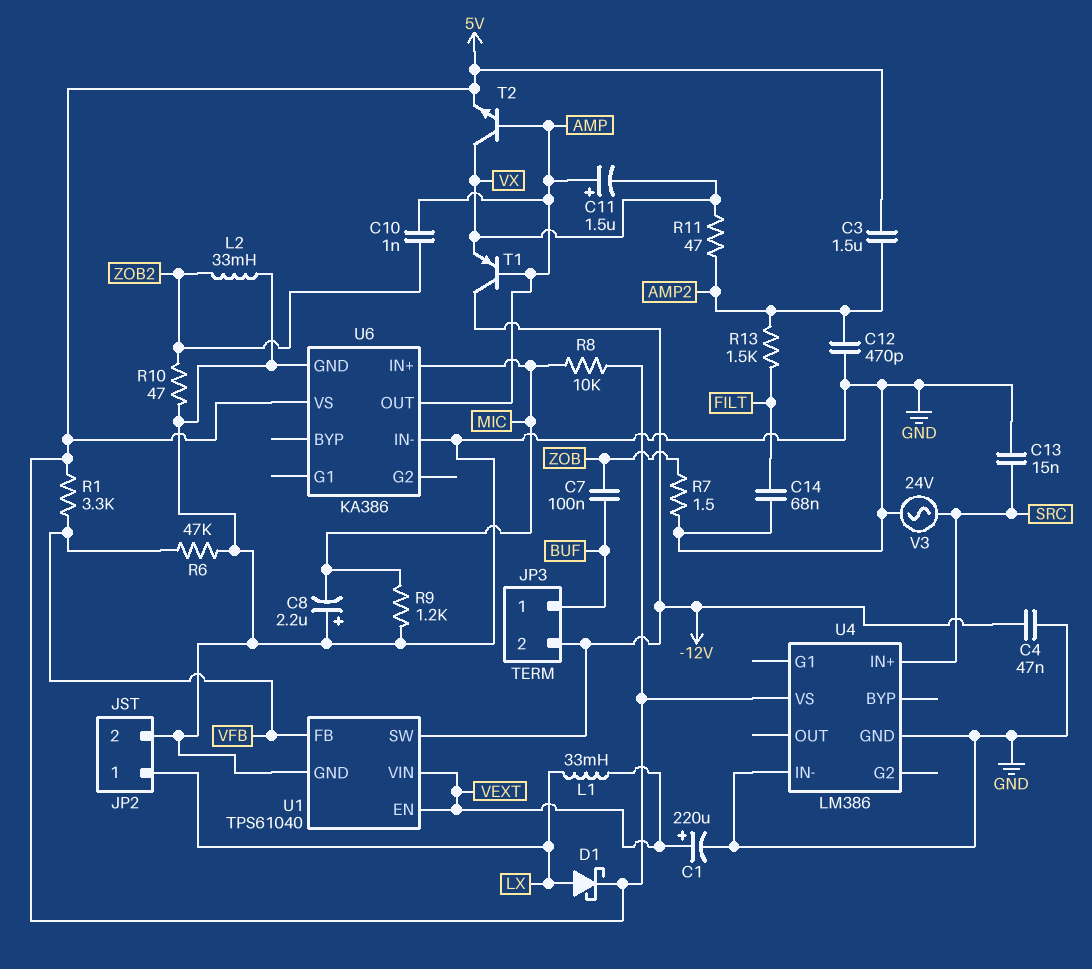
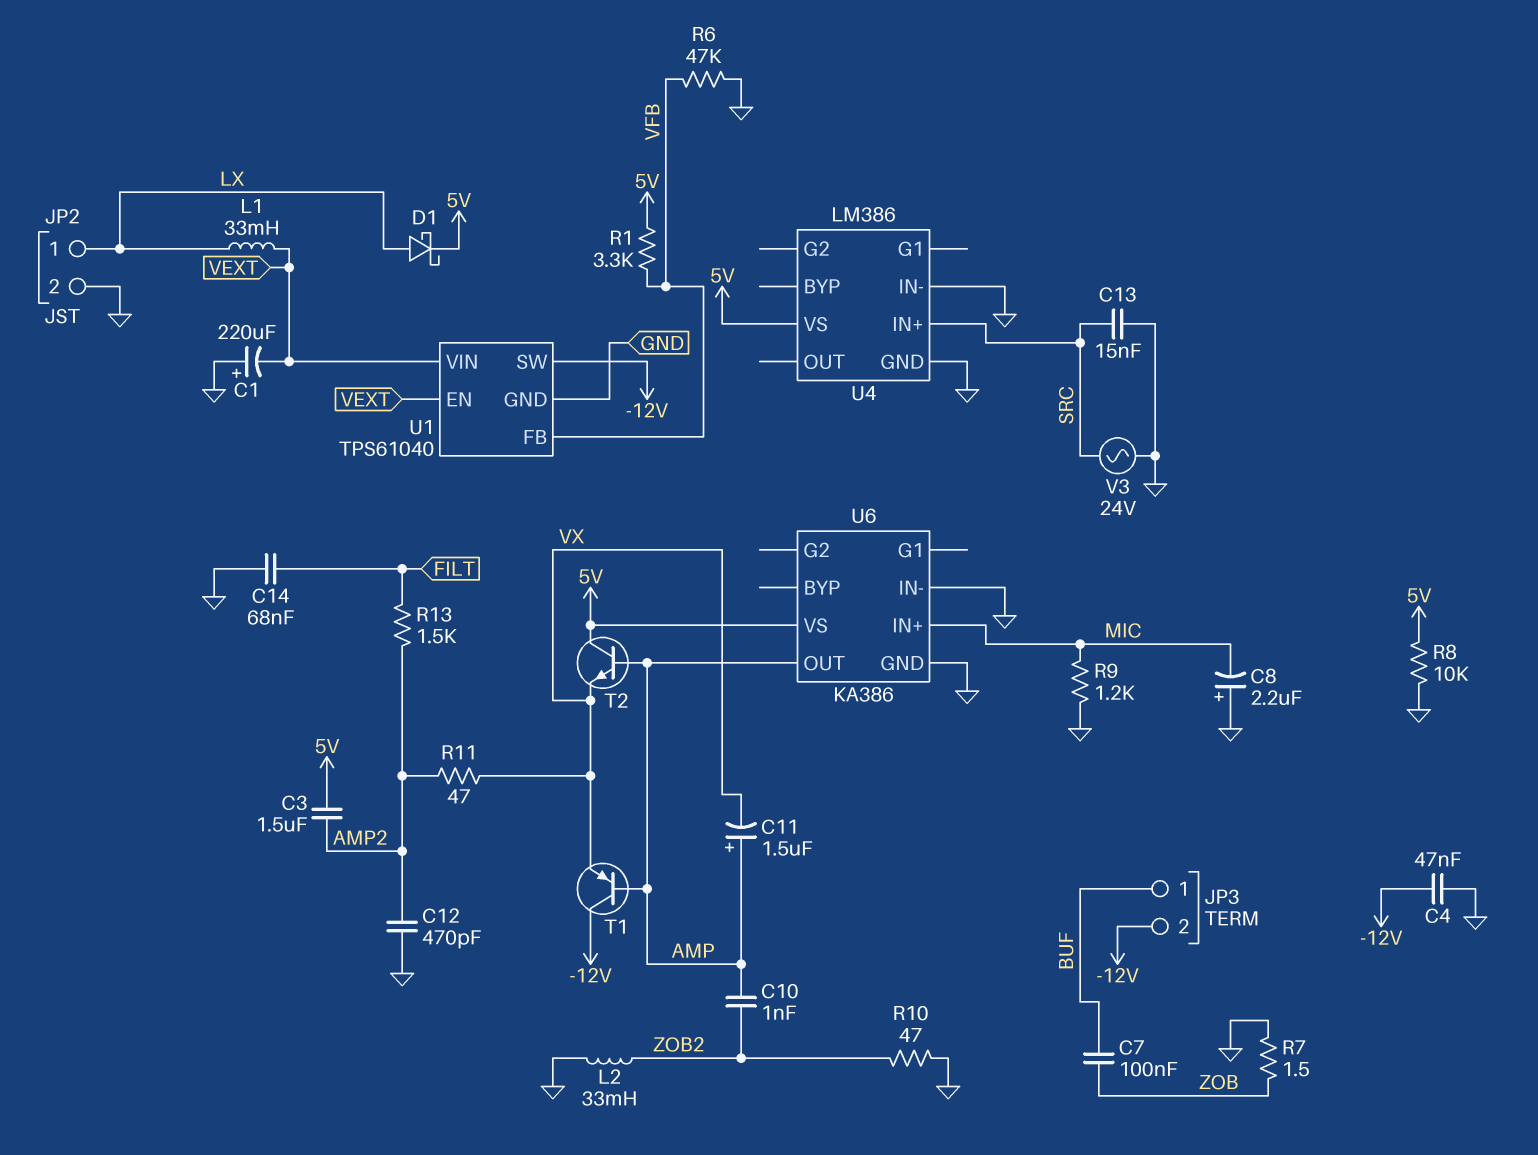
C1: 220uF (plus VEXT, minus GND) -> 220uF (plus GND, minus VEXT)
R8: 10k (5V, MIC) -> 10k (5V, GND)
T2: NPN (B AMP, C VX, E 5V) -> NPN (B AMP, C 5V, E VX)

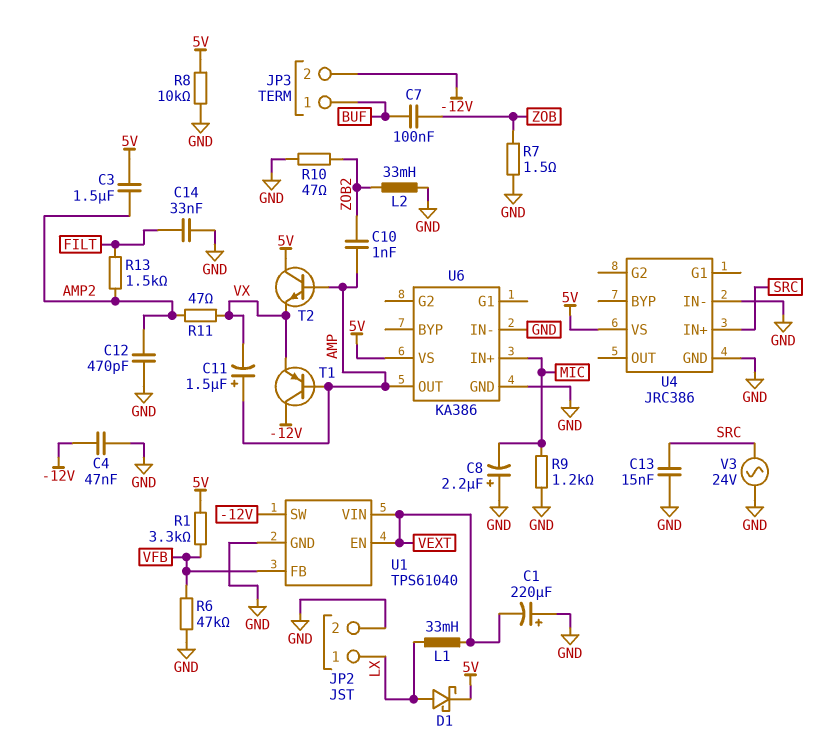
C14: 68nF (FILT, GND) -> 33nF (FILT, GND)
U4: LM386 -> JRC386

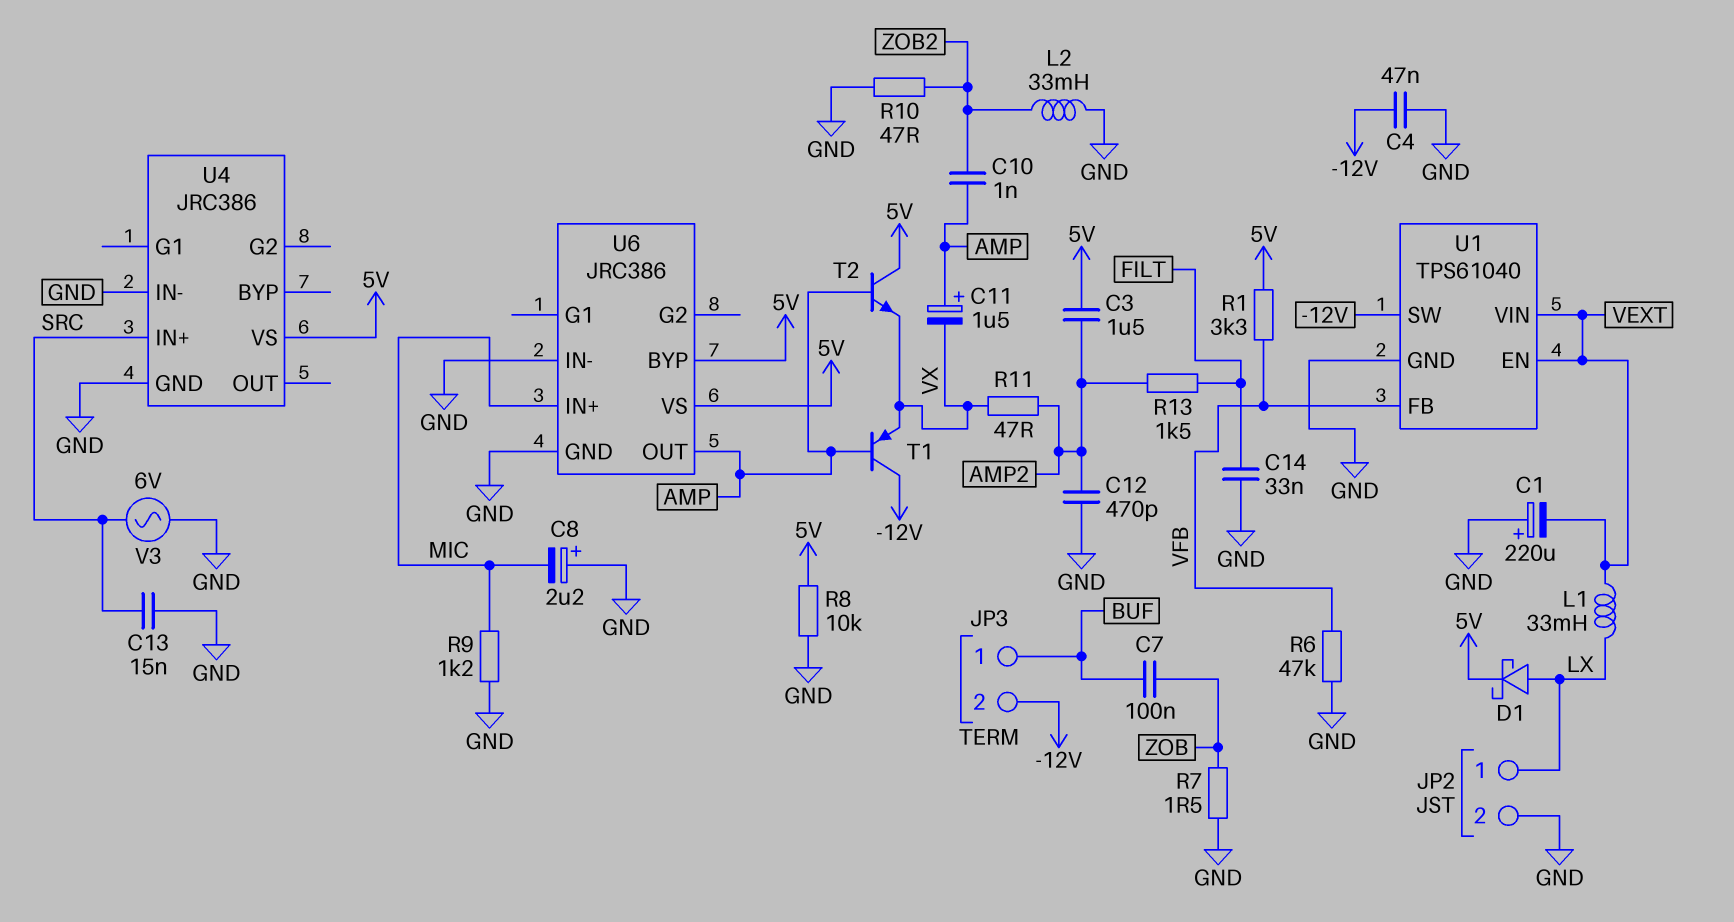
U6: KA386 -> JRC386
U6 pin BYP: none -> 5V
V3: AC 24V (GND, SRC) -> AC 6V (GND, SRC)

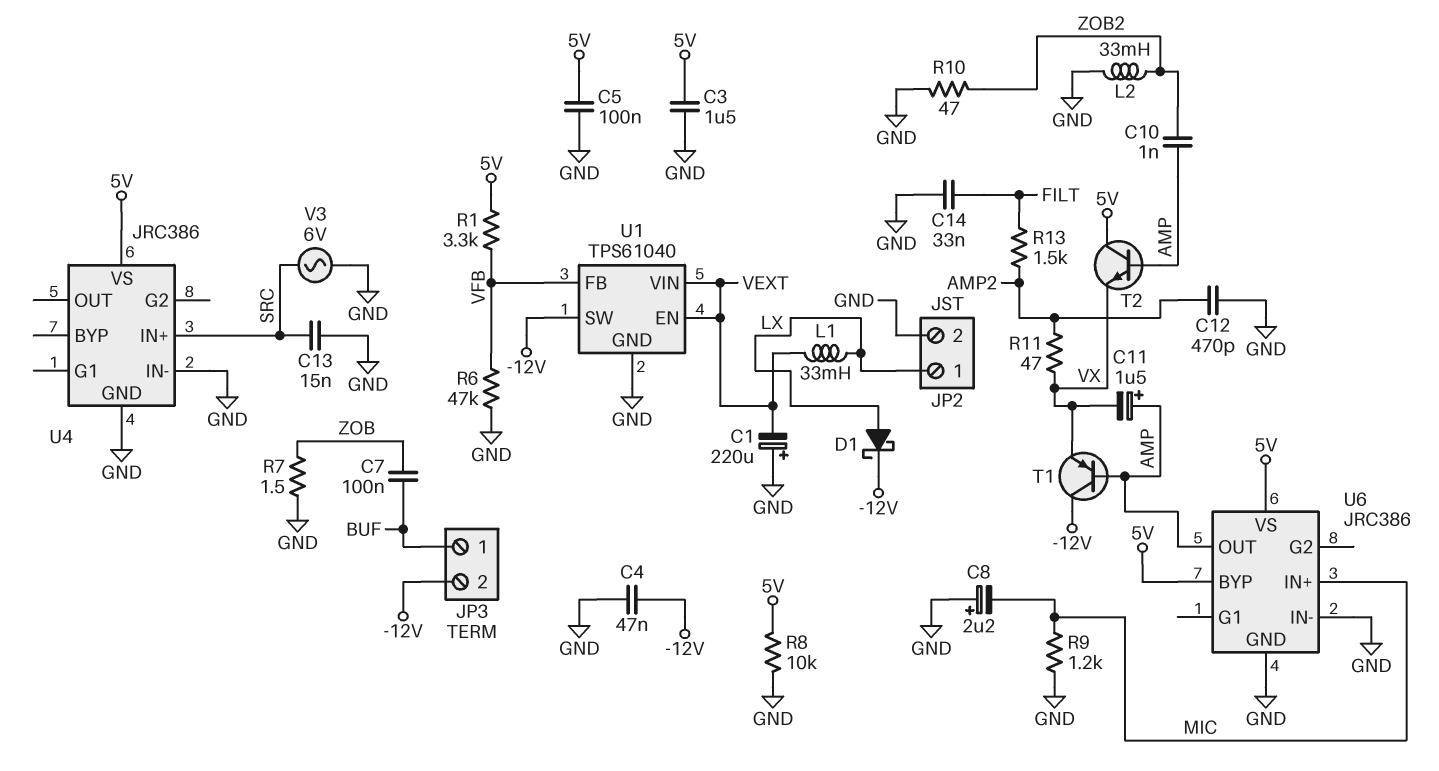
C3: 1.5uF (5V, AMP2) -> 1.5uF (5V, GND)
C5: none -> 100nF (5V, GND)
D1: schottky (A LX, K 5V) -> schottky (A LX, K -12V)

